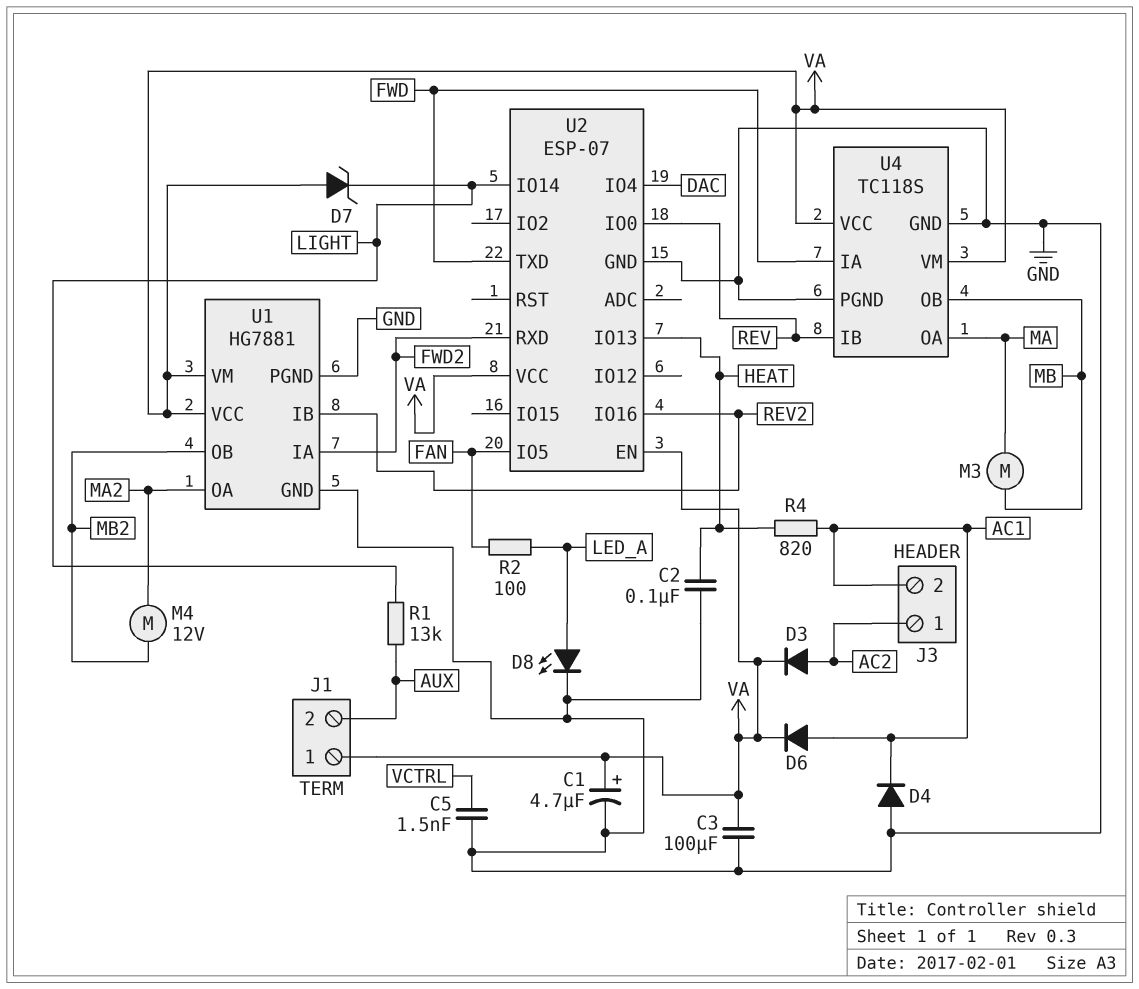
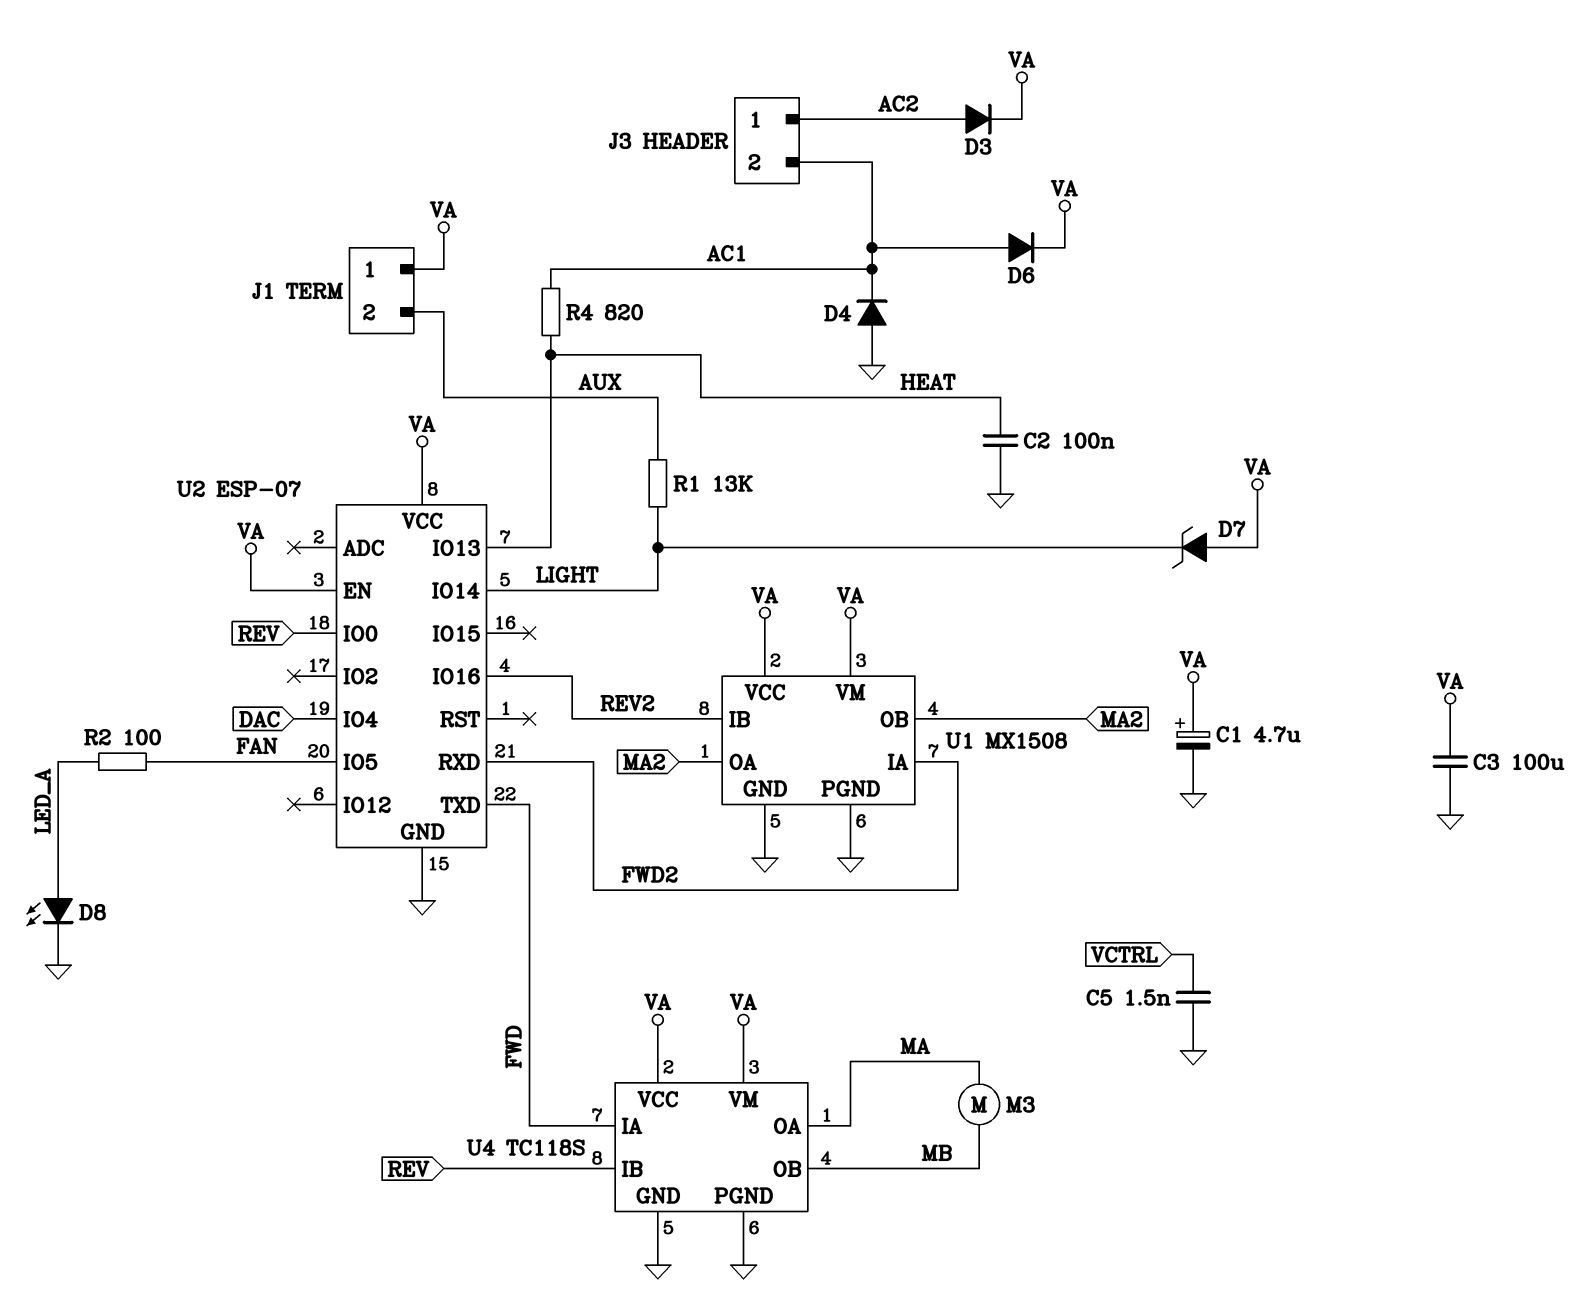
M4: motor 12V (MA2, MB2) -> none
U1: HG7881 -> MX1508
U1 pin OB: MB2 -> MA2

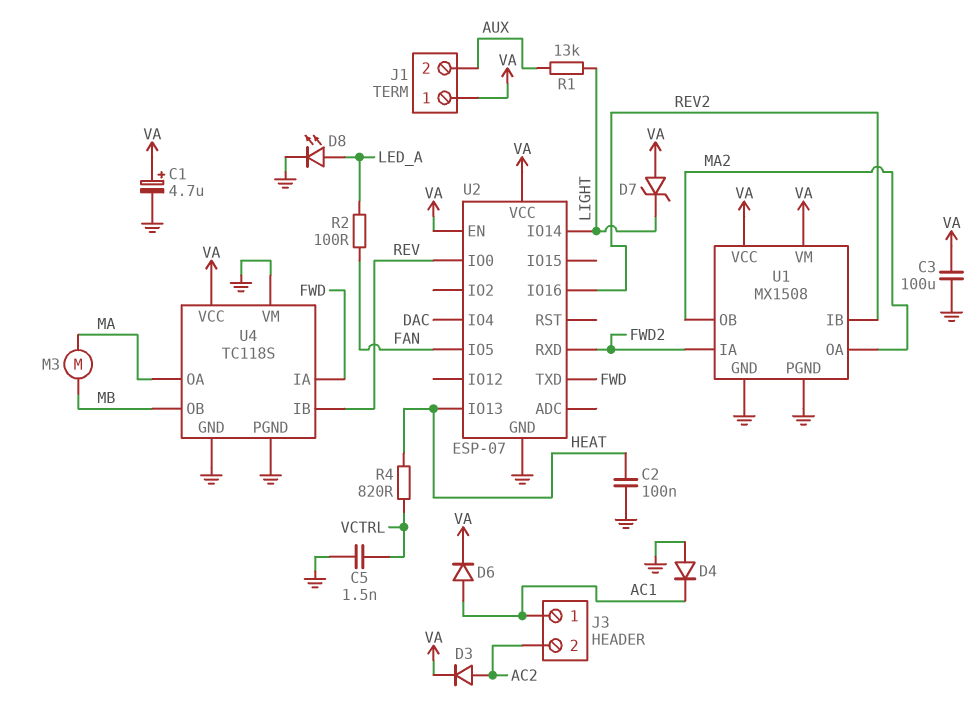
J3 pin 1: AC2 -> AC1
J3 pin 2: AC1 -> AC2
R4: 820 (AC1, HEAT) -> 820 (HEAT, VCTRL)
U4 pin VM: VA -> GND

